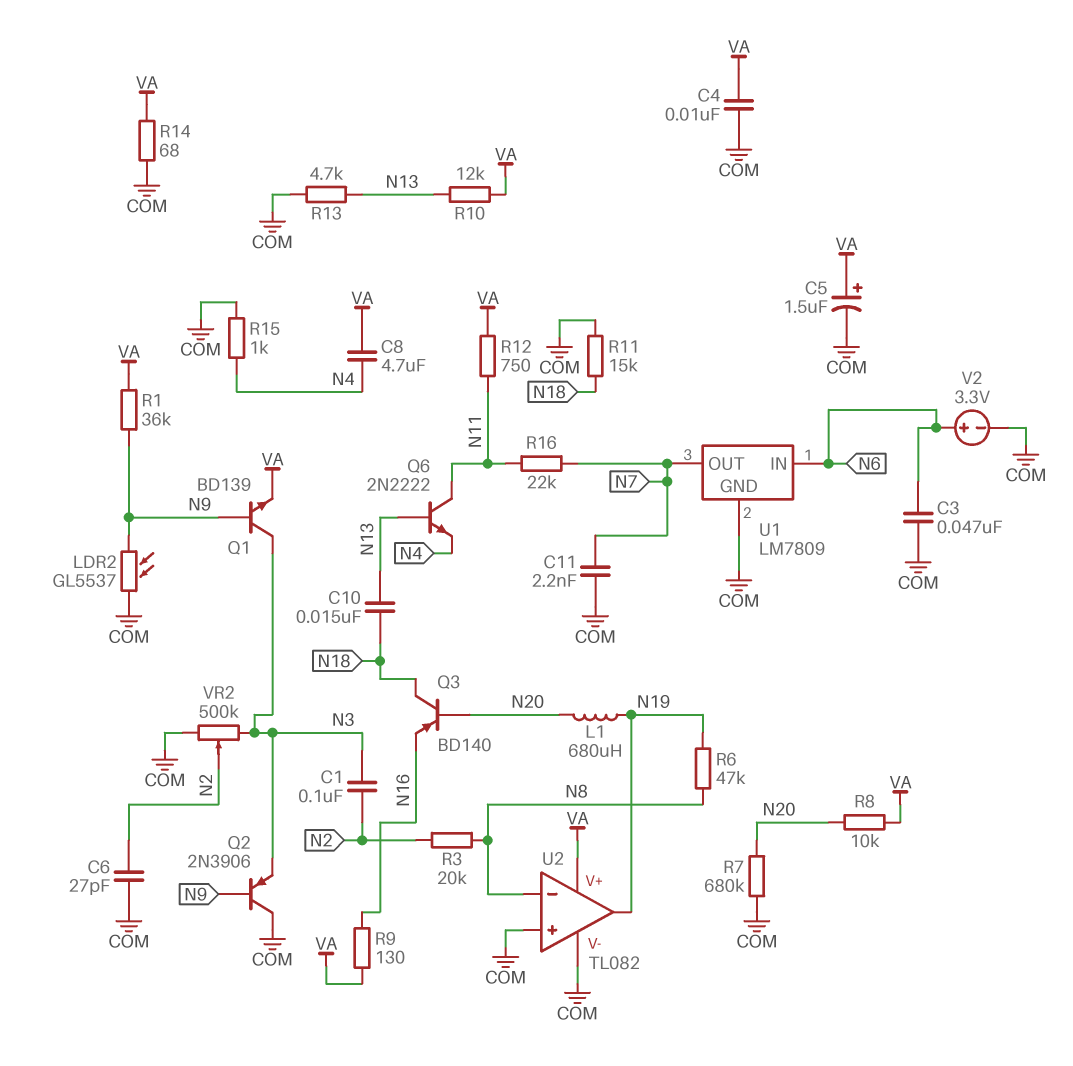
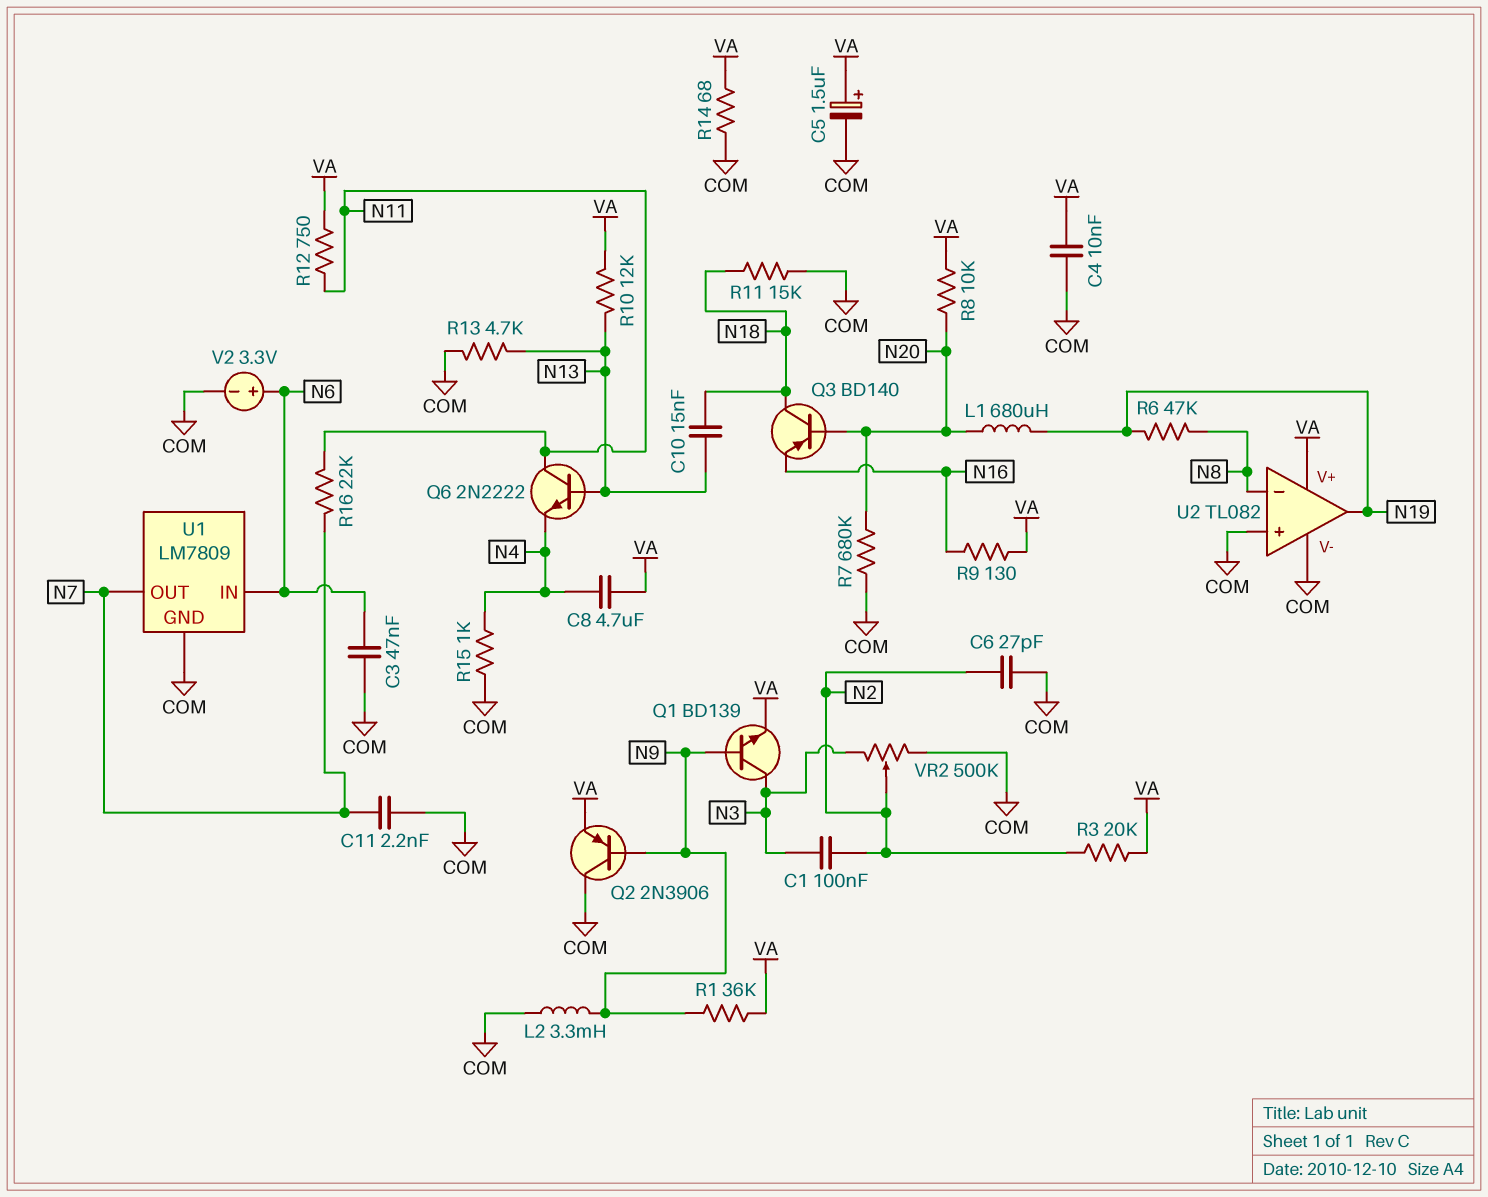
L2: none -> 3.3mH (COM, N9)
LDR2: GL5537 (COM, N9) -> none
Q2: PNP 2N3906 (B N9, C COM, E N3) -> PNP 2N3906 (B N9, C COM, E VA)
R3: 20k (N2, N8) -> 20k (N2, VA)

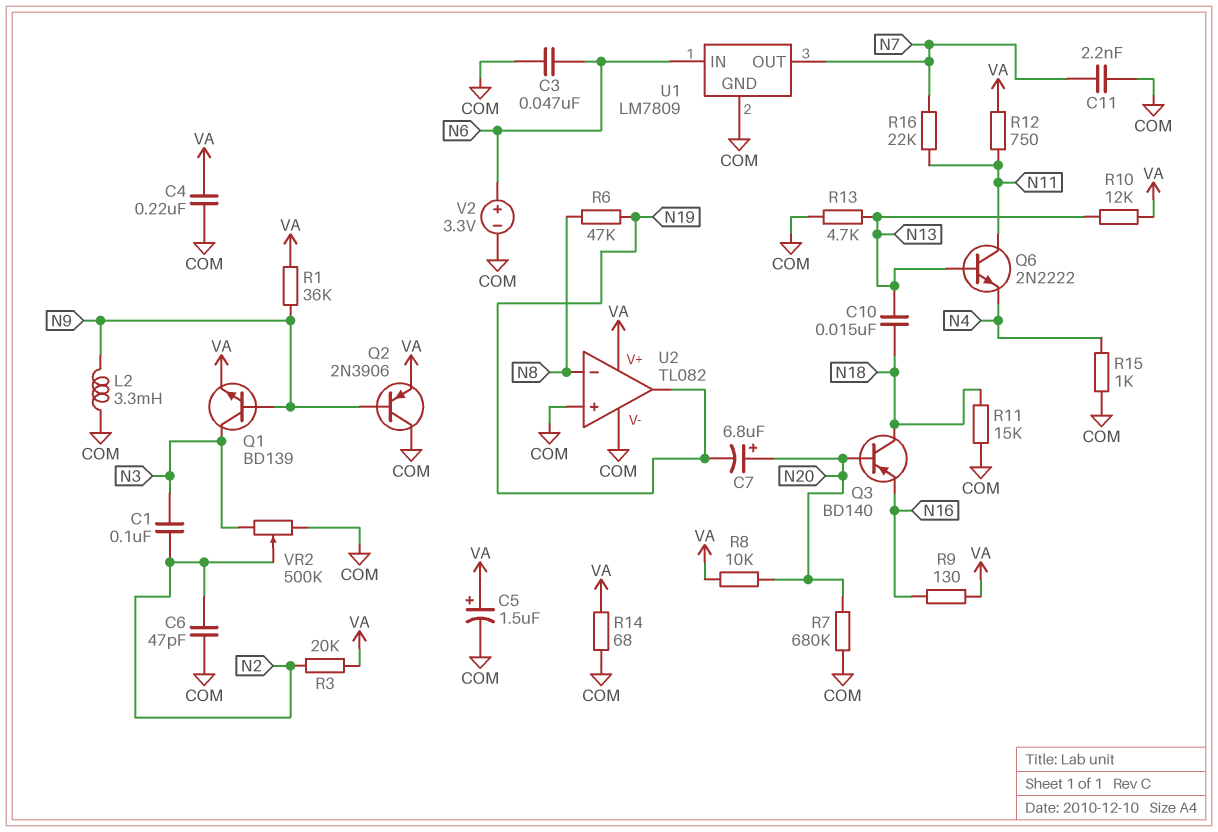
C4: 10nF (COM, VA) -> 220nF (COM, VA)
C6: 27pF (COM, N2) -> 47pF (COM, N2)
C7: none -> 6.8uF (plus N20, minus N19)
C8: 4.7uF (N4, VA) -> none
L1: 680uH (N19, N20) -> none

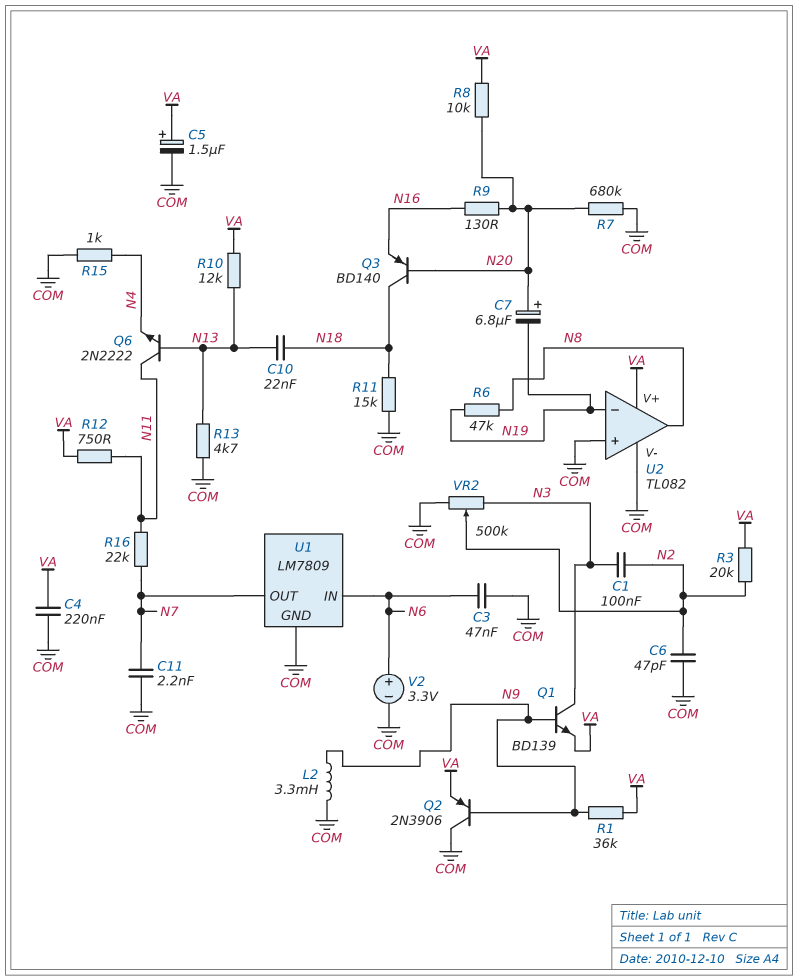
C10: 15nF (N13, N18) -> 22nF (N13, N18)
R9: 130 (N16, VA) -> 130 (N16, N20)
R14: 68 (COM, VA) -> none
U2 pin in-: N8 -> N19
U2 pin out: N19 -> N8

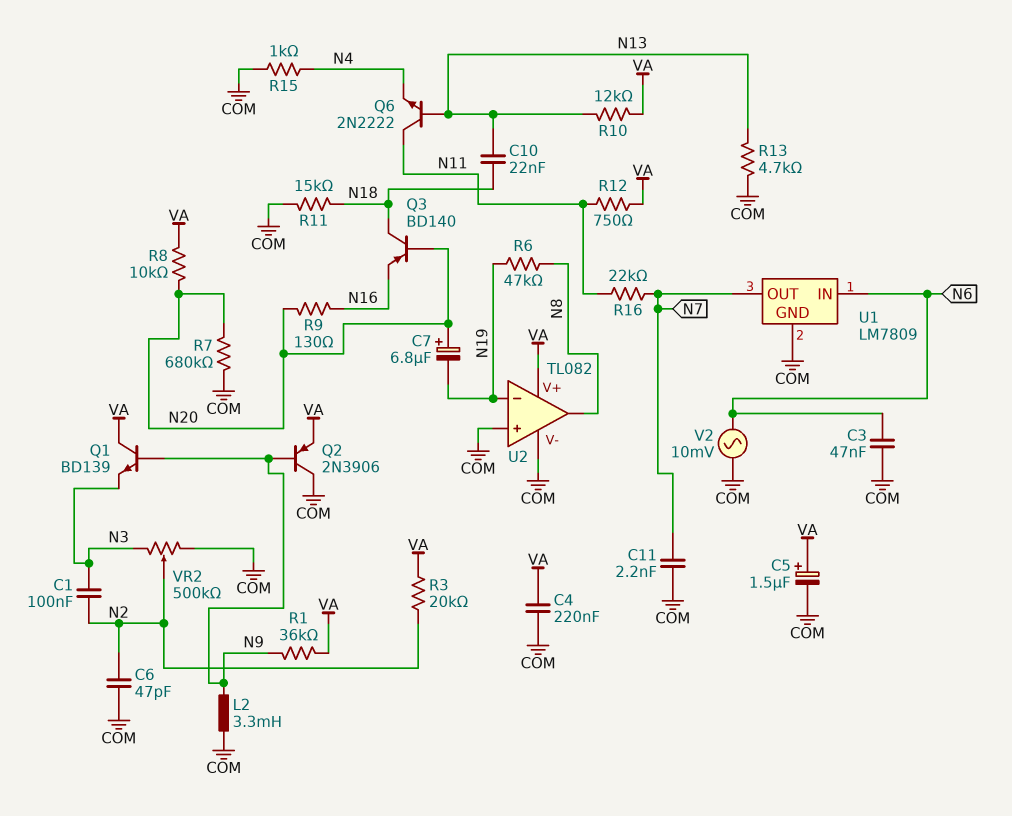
Q1: NPN BD139 (B N9, C N3, E VA) -> NPN BD139 (B N9, C VA, E N3)
V2: 3.3V (plus N6, minus COM) -> AC 10mV (COM, N6)

